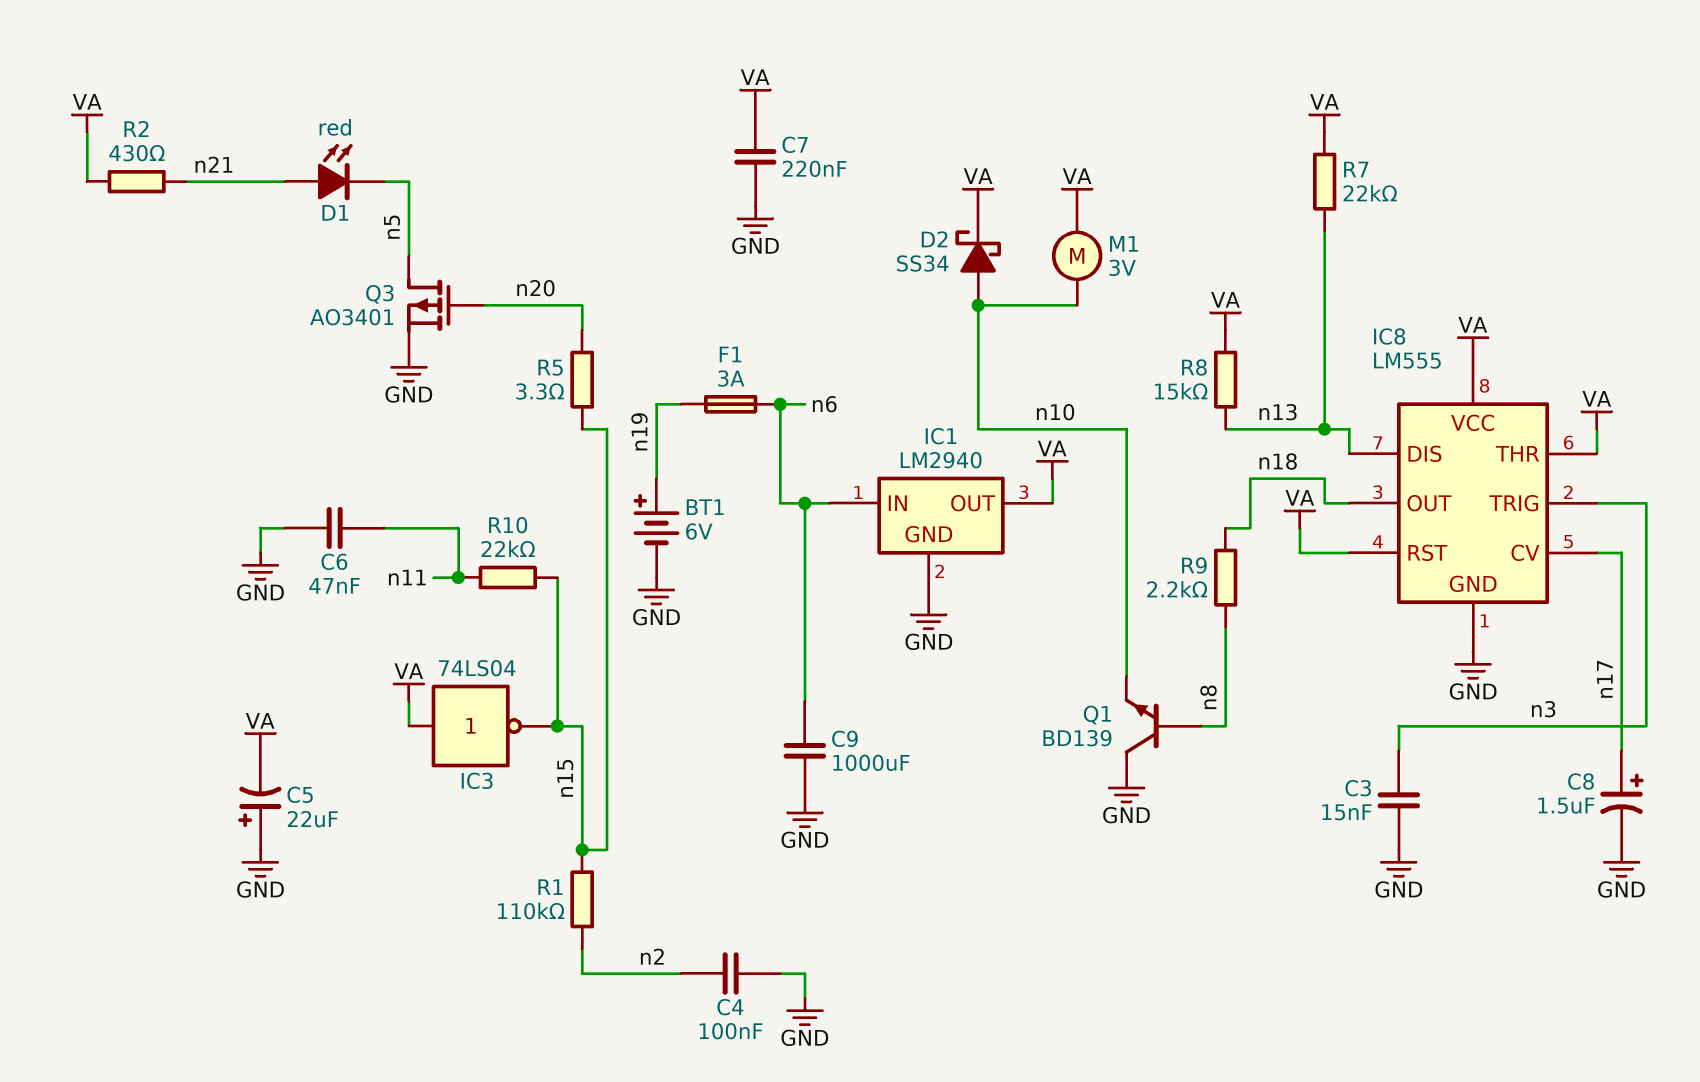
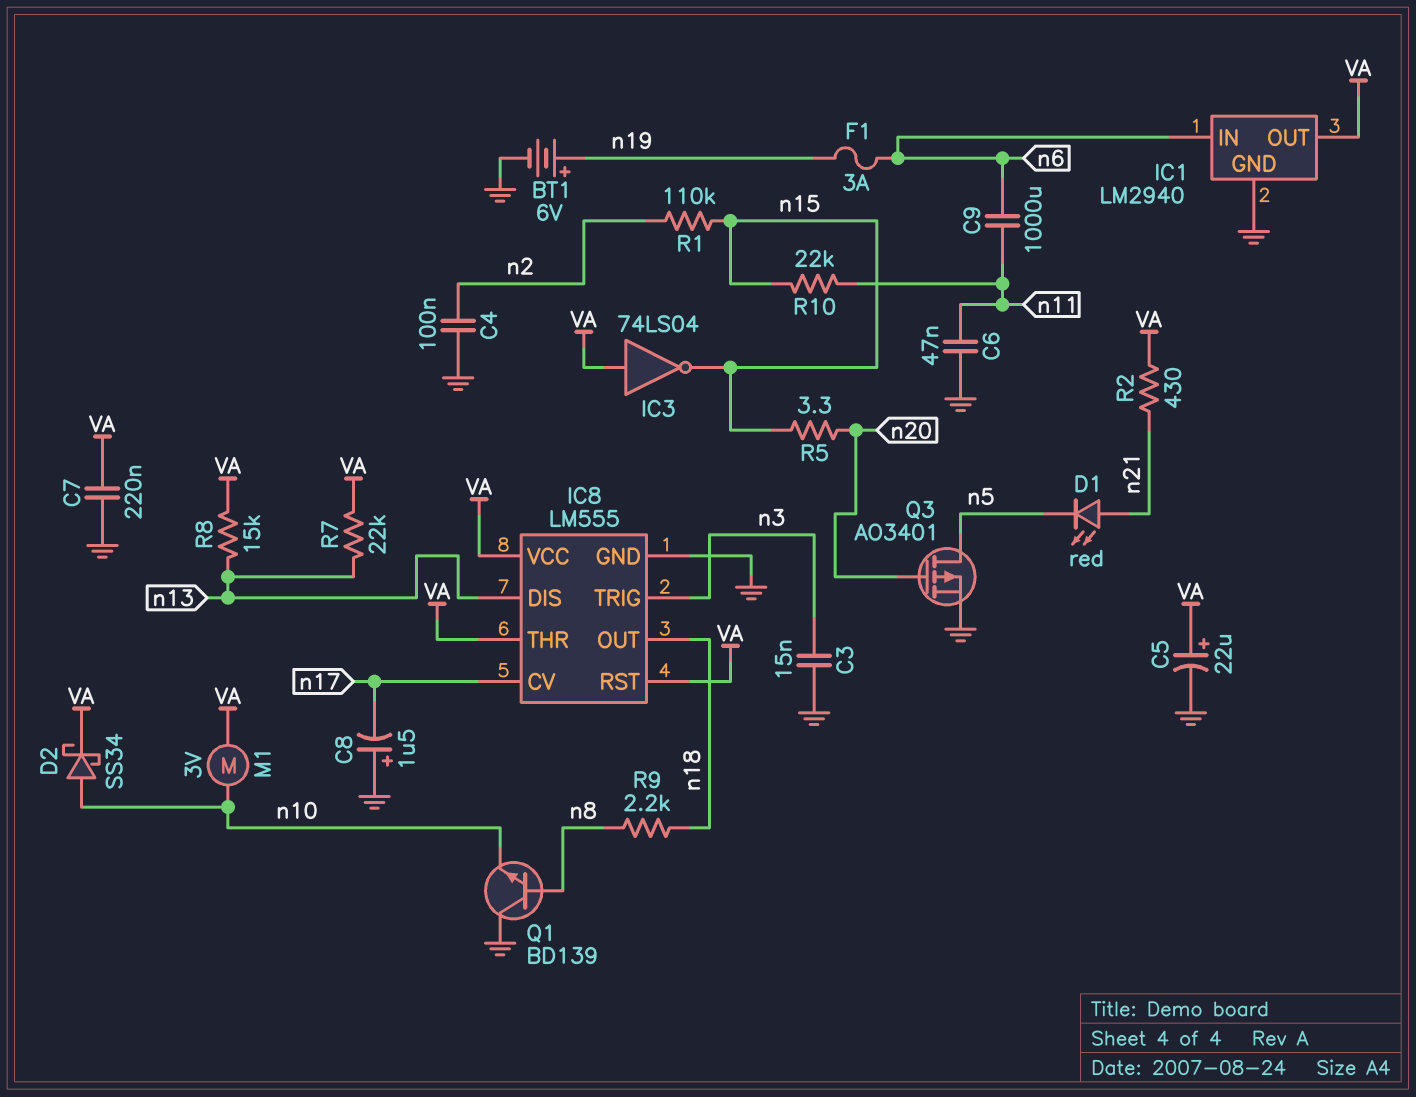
C5: 22uF (plus GND, minus VA) -> 22uF (plus VA, minus GND)
C8: 1.5uF (plus n17, minus GND) -> 1.5uF (plus GND, minus n17)
C9: 1000uF (GND, n6) -> 1000uF (n6, n11)

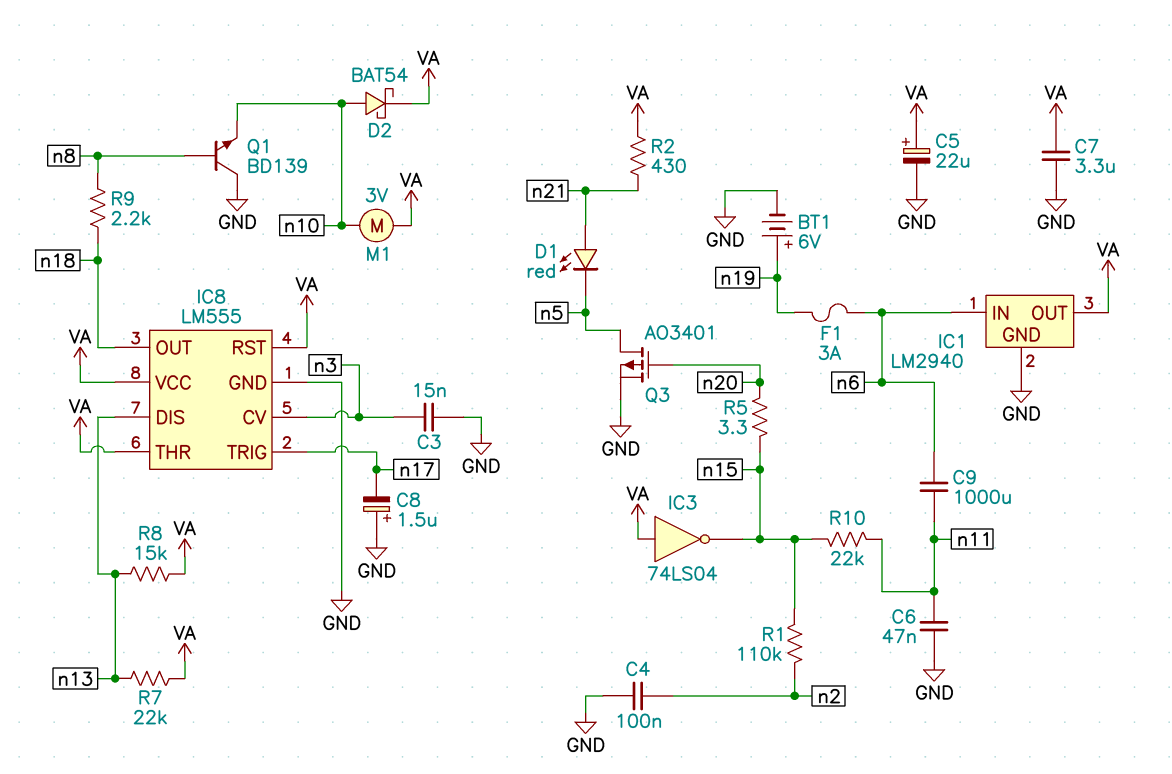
C7: 220nF (GND, VA) -> 3.3uF (GND, VA)
D2: schottky SS34 (A n10, K VA) -> schottky BAT54 (A n10, K VA)
IC8 pin CV: n17 -> n3
IC8 pin TRIG: n3 -> n17

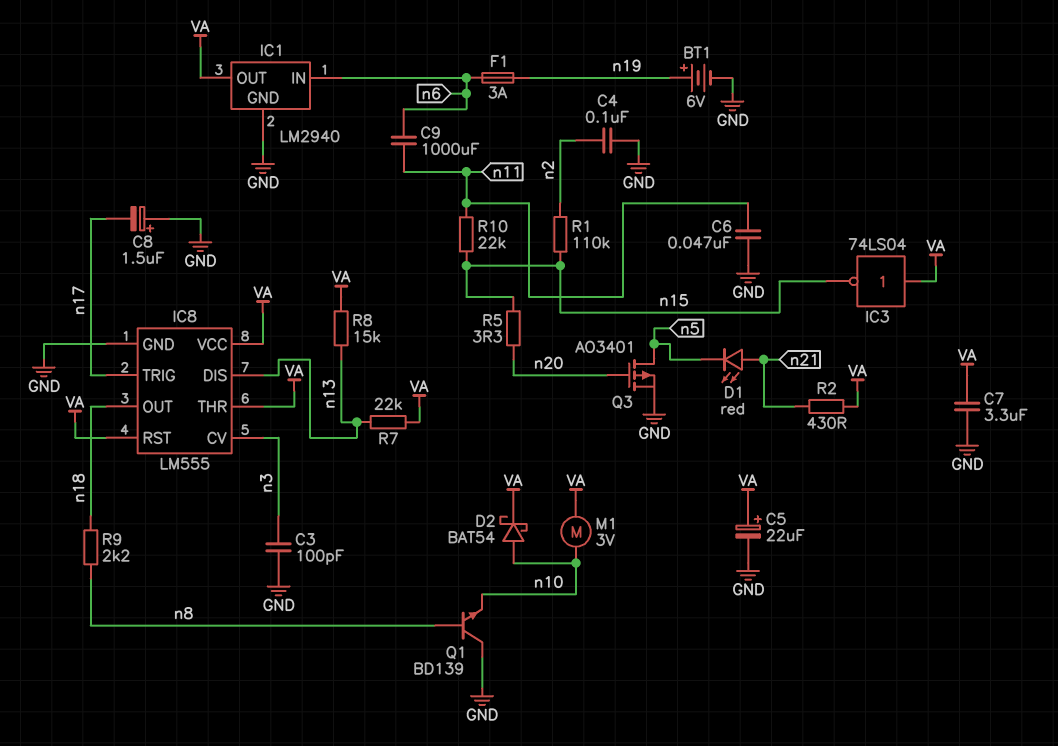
C3: 15nF (GND, n3) -> 100pF (GND, n3)

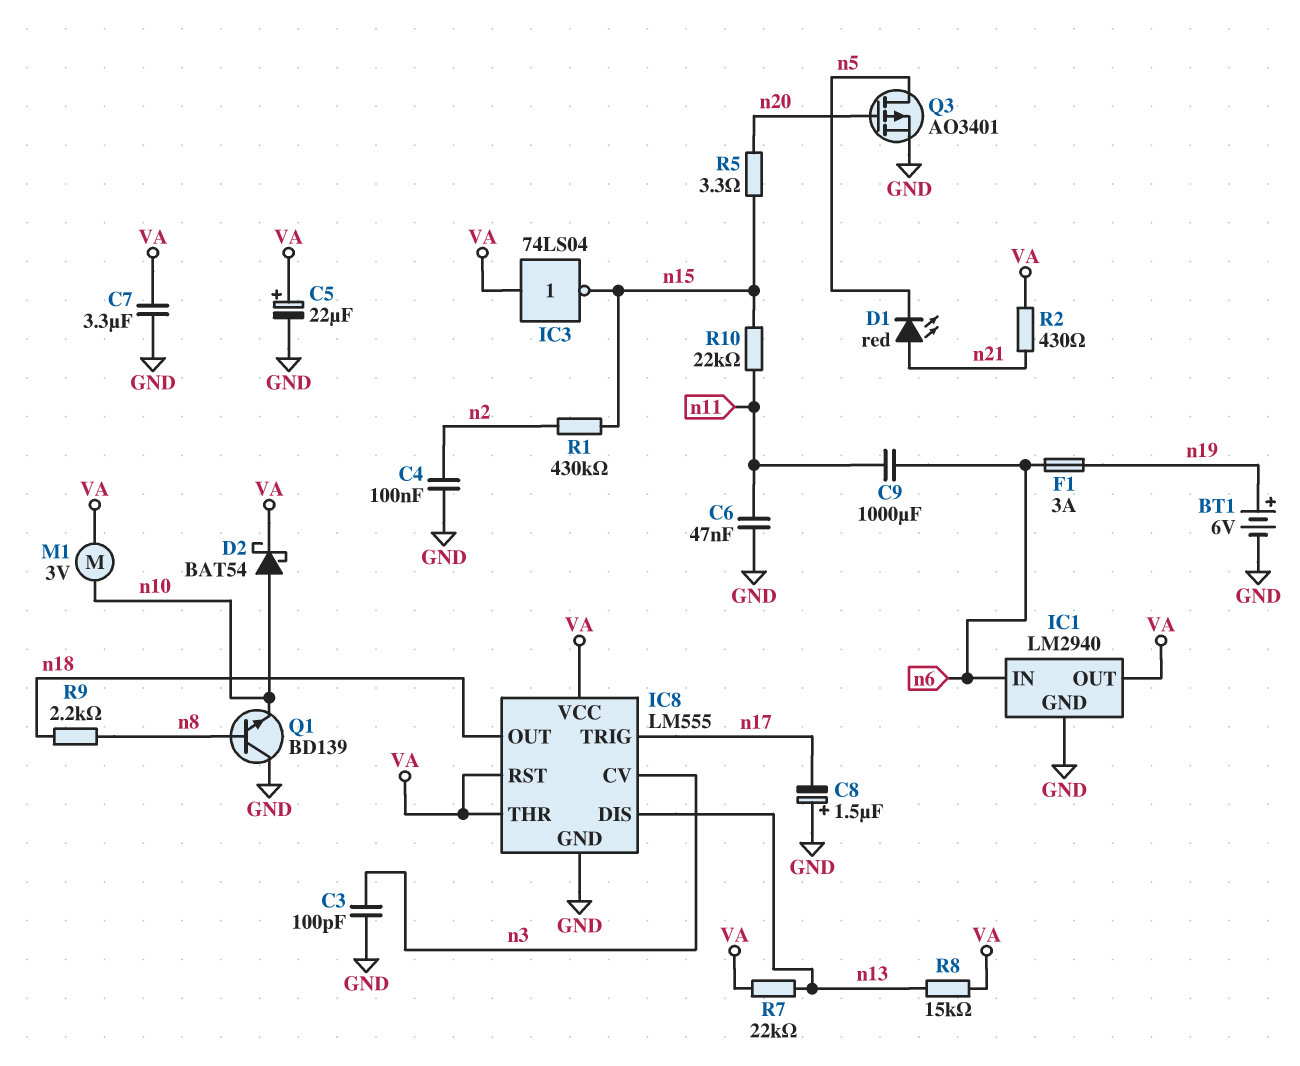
R1: 110k (n2, n15) -> 430k (n2, n15)

